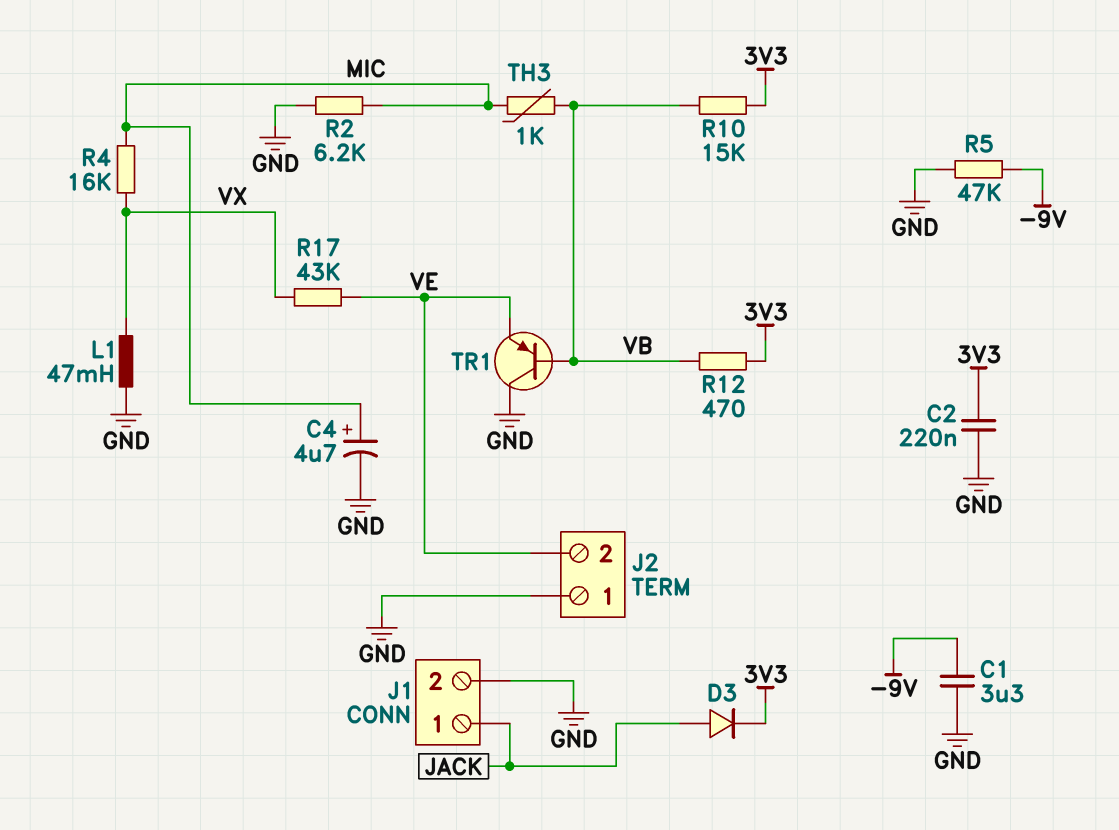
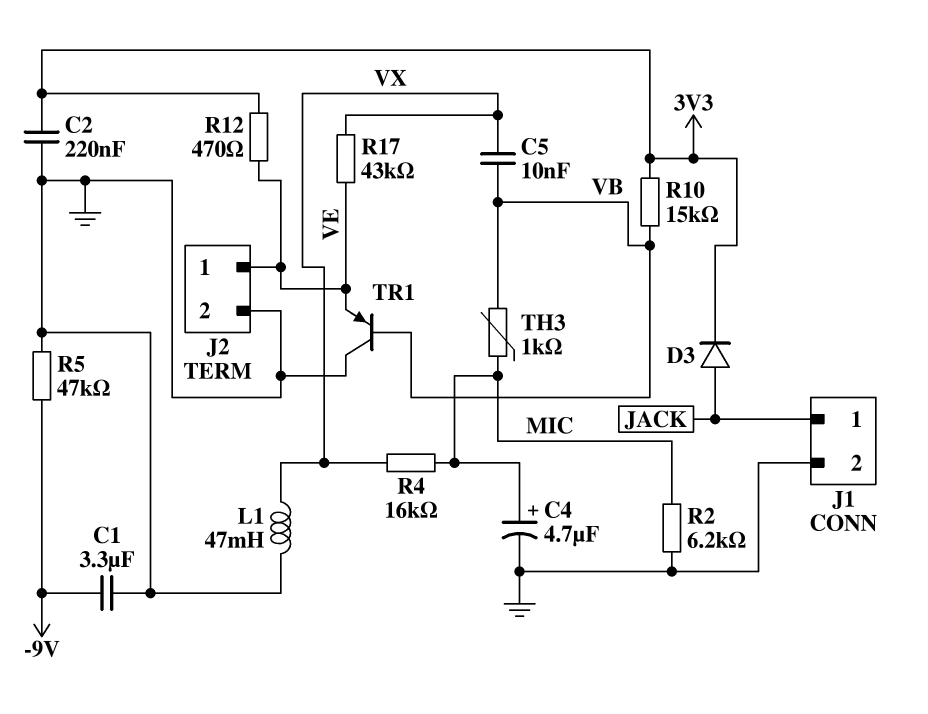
C5: none -> 10nF (VB, VX)
J2 pin 1: GND -> VE
J2 pin 2: VE -> GND
R12: 470 (3V3, VB) -> 470 (3V3, VE)

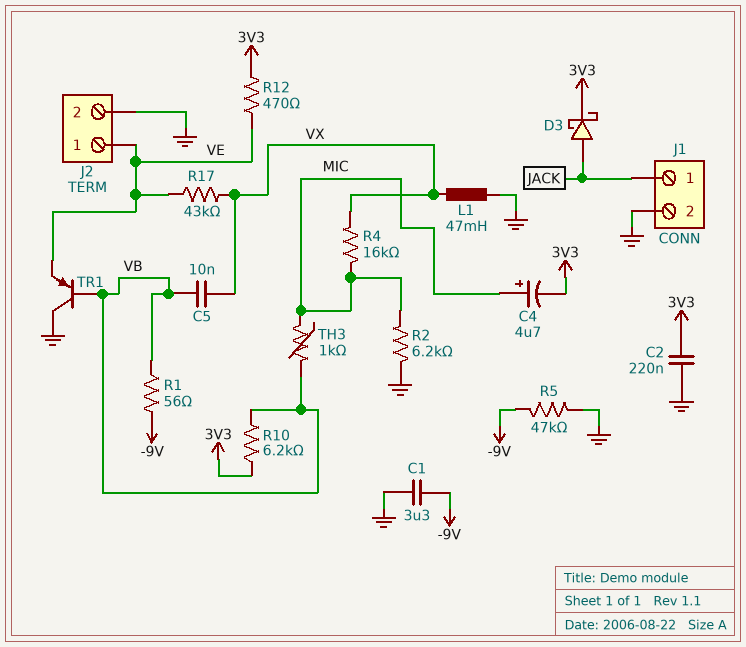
C4: 4.7uF (plus MIC, minus GND) -> 4.7uF (plus MIC, minus 3V3)
D3: diode (A JACK, K 3V3) -> schottky (A JACK, K 3V3)
R1: none -> 56 (-9V, VB)
R10: 15k (3V3, VB) -> 6.2k (3V3, VB)

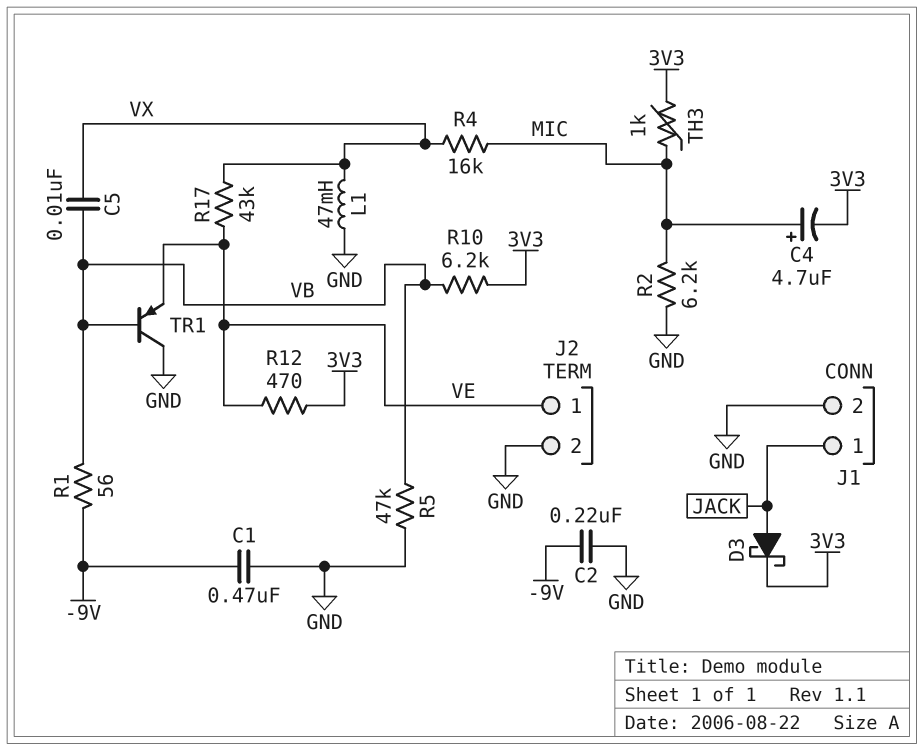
C1: 3.3uF (-9V, GND) -> 470nF (-9V, GND)
C2: 220nF (3V3, GND) -> 220nF (-9V, GND)
R5: 47k (-9V, GND) -> 47k (GND, VB)
TH3: 1k (MIC, VB) -> 1k (3V3, MIC)

